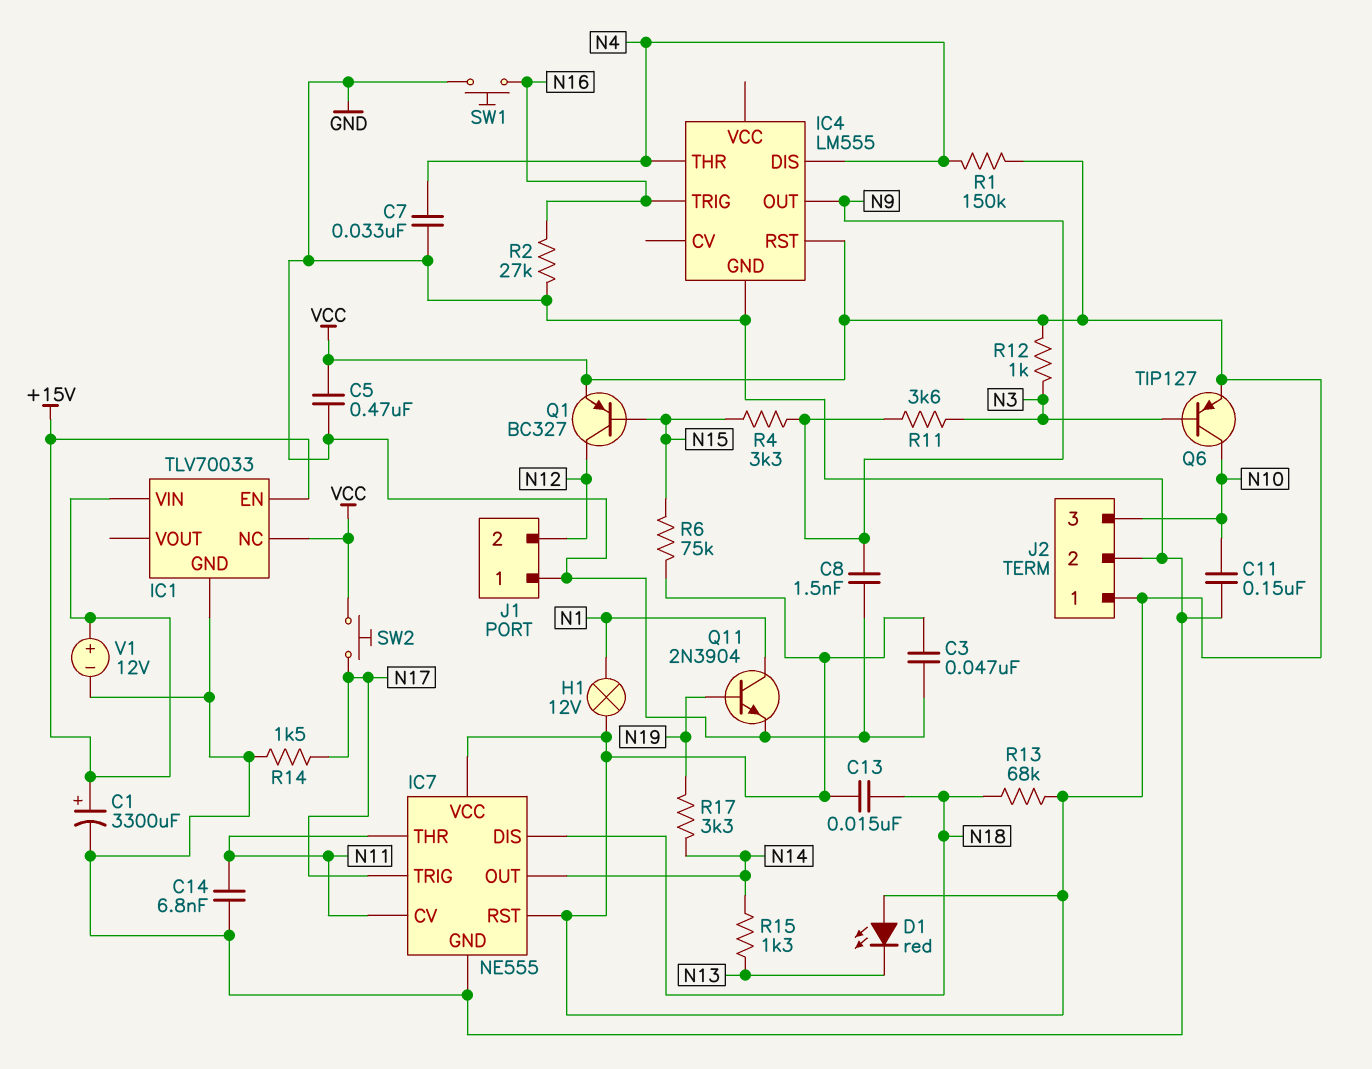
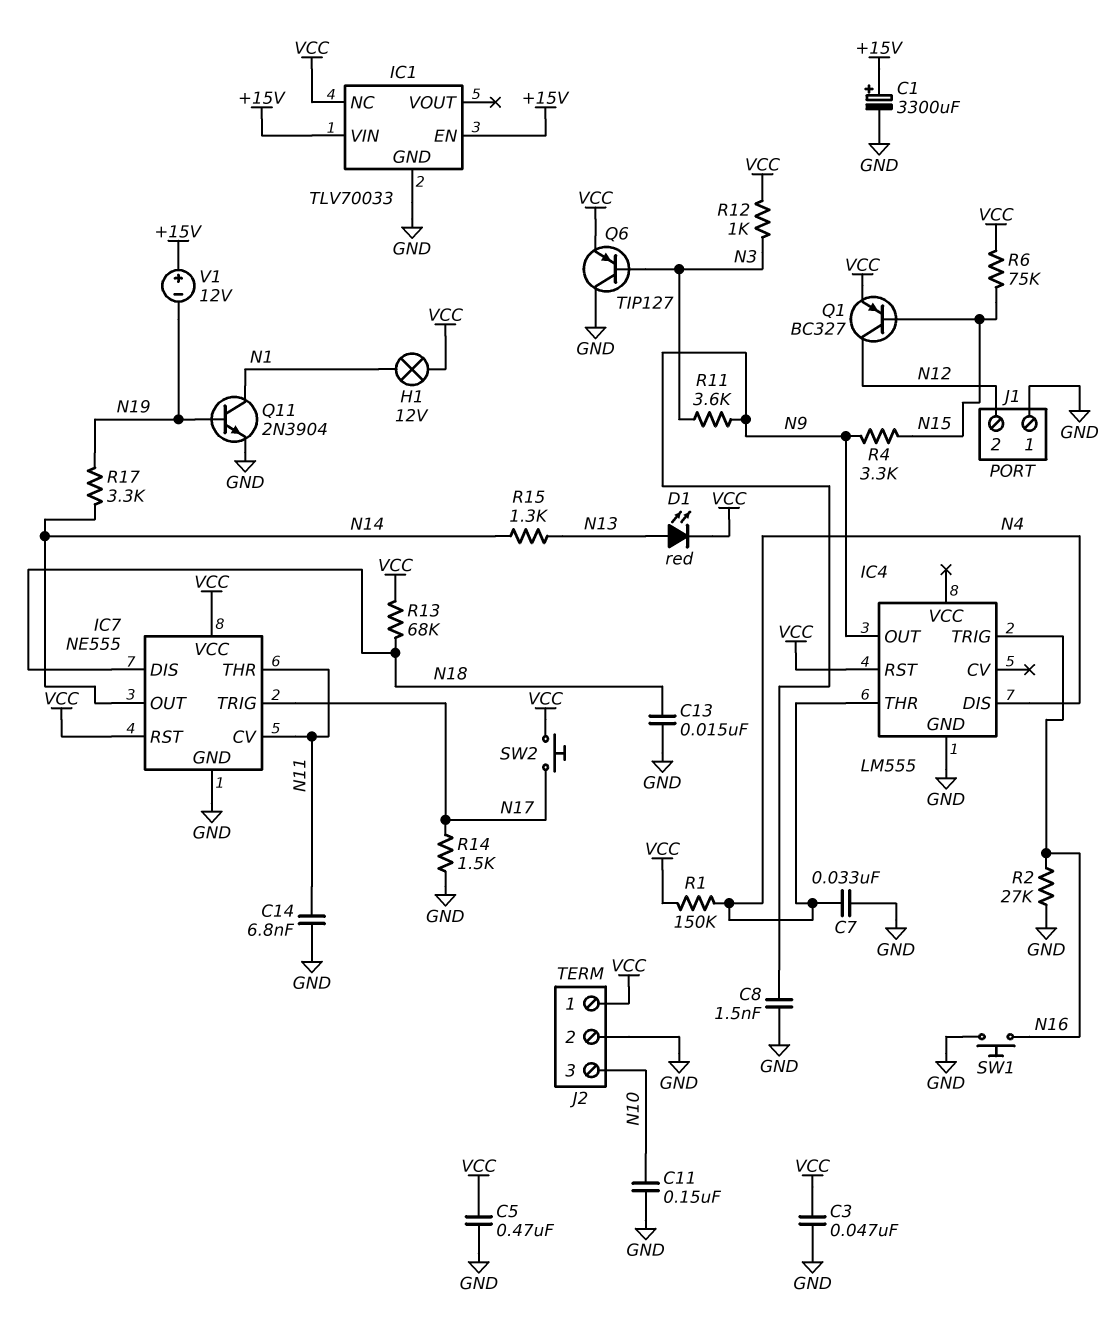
C13: 15nF (N18, VCC) -> 15nF (GND, N18)
D1: LED red (A VCC, K N13) -> LED red (A N13, K VCC)
Q6: PNP TIP127 (B N3, C N10, E VCC) -> PNP TIP127 (B N3, C GND, E VCC)
V1: 12V (plus +15V, minus GND) -> 12V (plus +15V, minus N19)

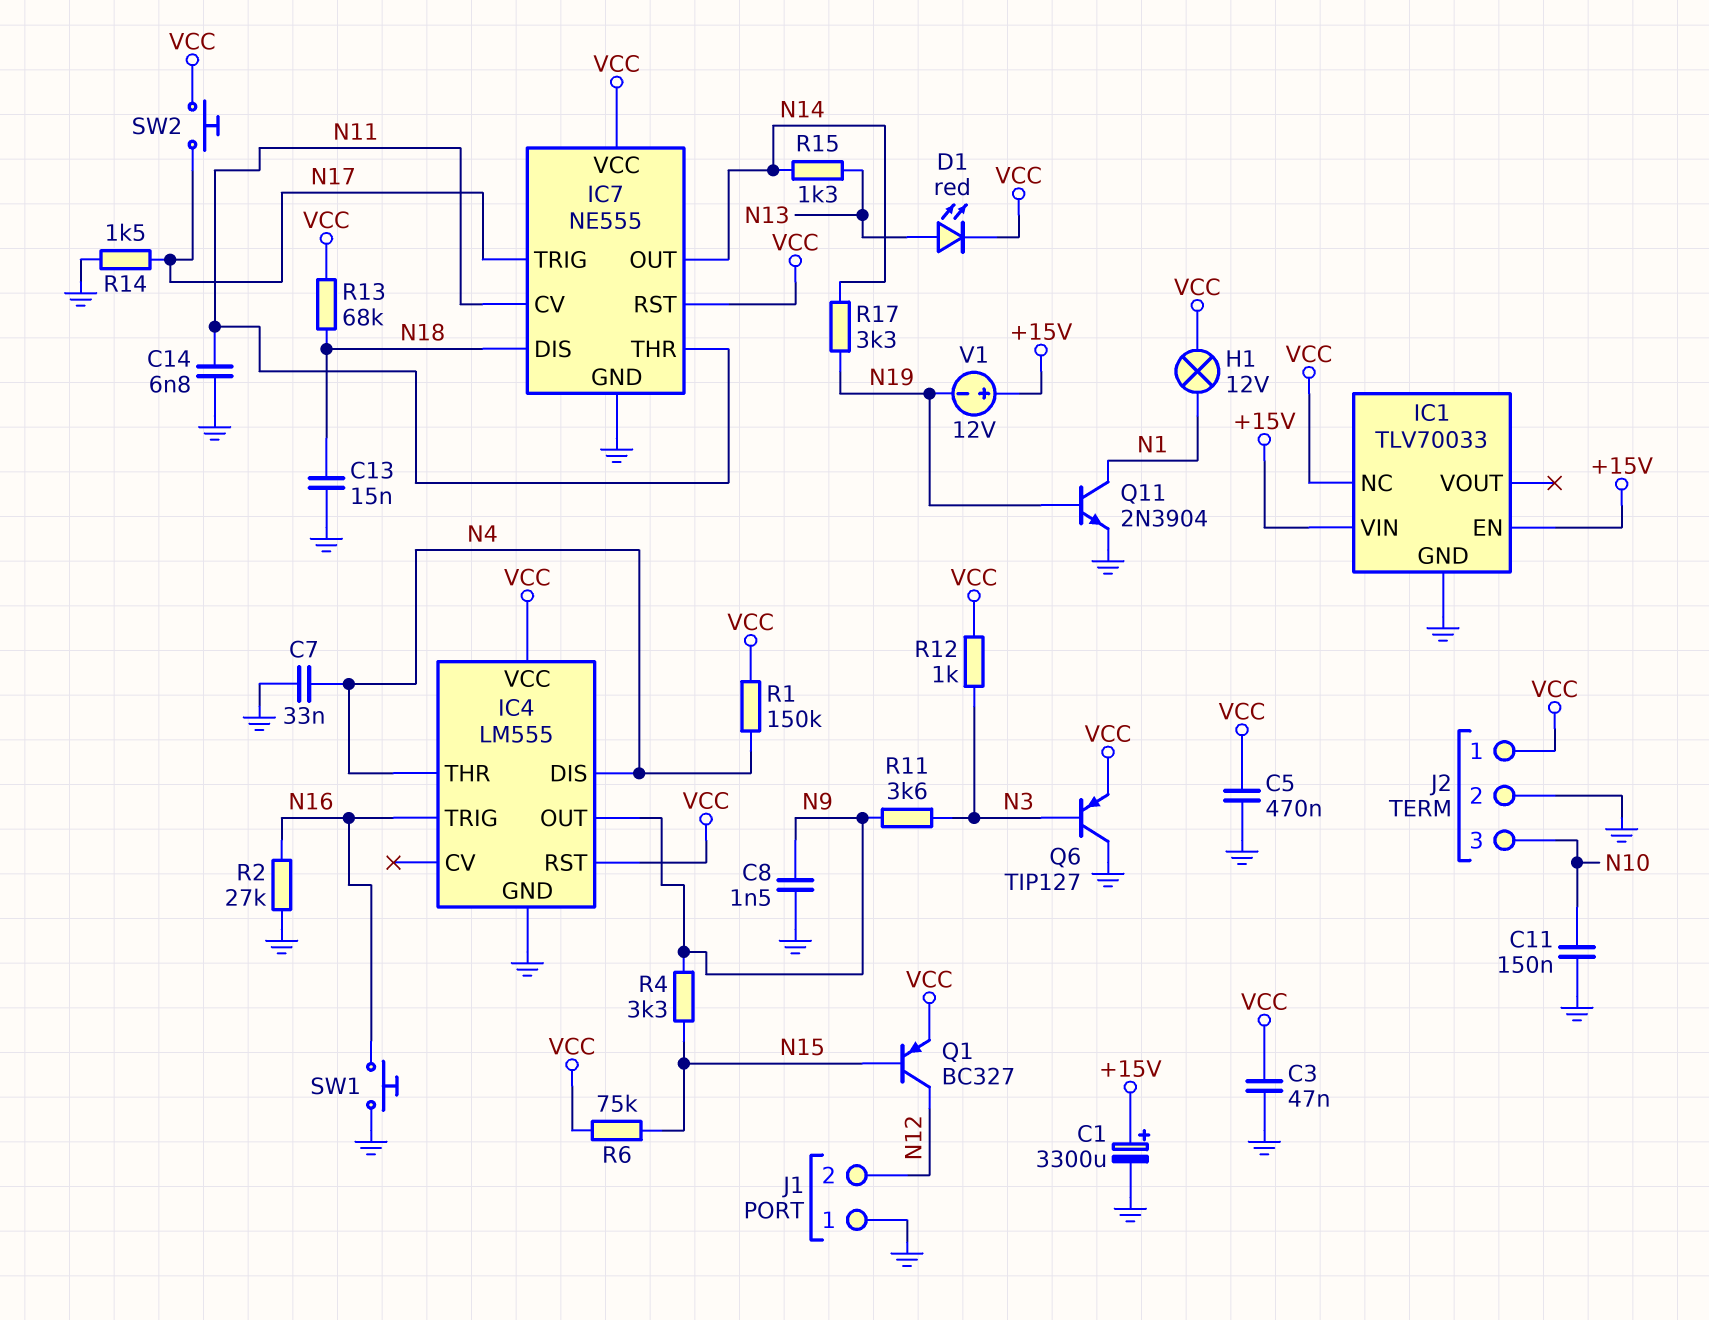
IC4 pin VCC: none -> VCC

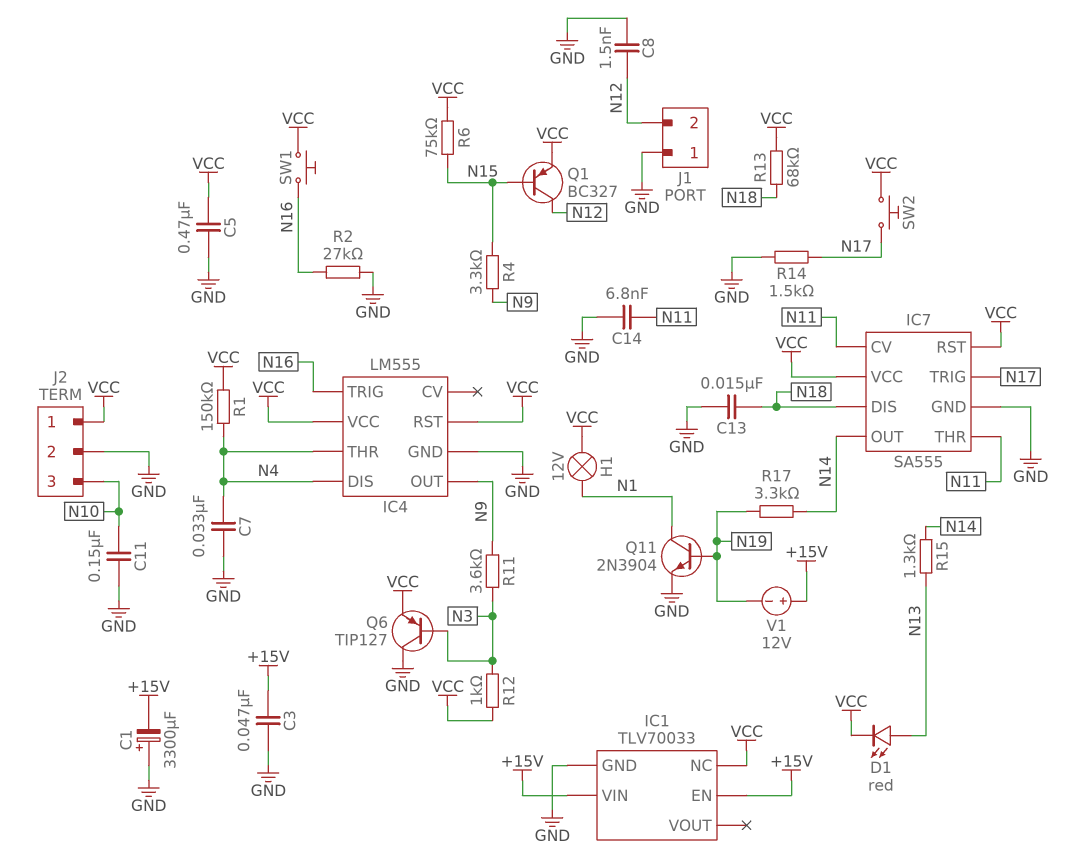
C1: 3300uF (plus +15V, minus GND) -> 3300uF (plus GND, minus +15V)
C3: 47nF (GND, VCC) -> 47nF (+15V, GND)
C8: 1.5nF (GND, N9) -> 1.5nF (GND, N12)
IC7: NE555 -> SA555
SW1: button (GND, N16) -> button (N16, VCC)

